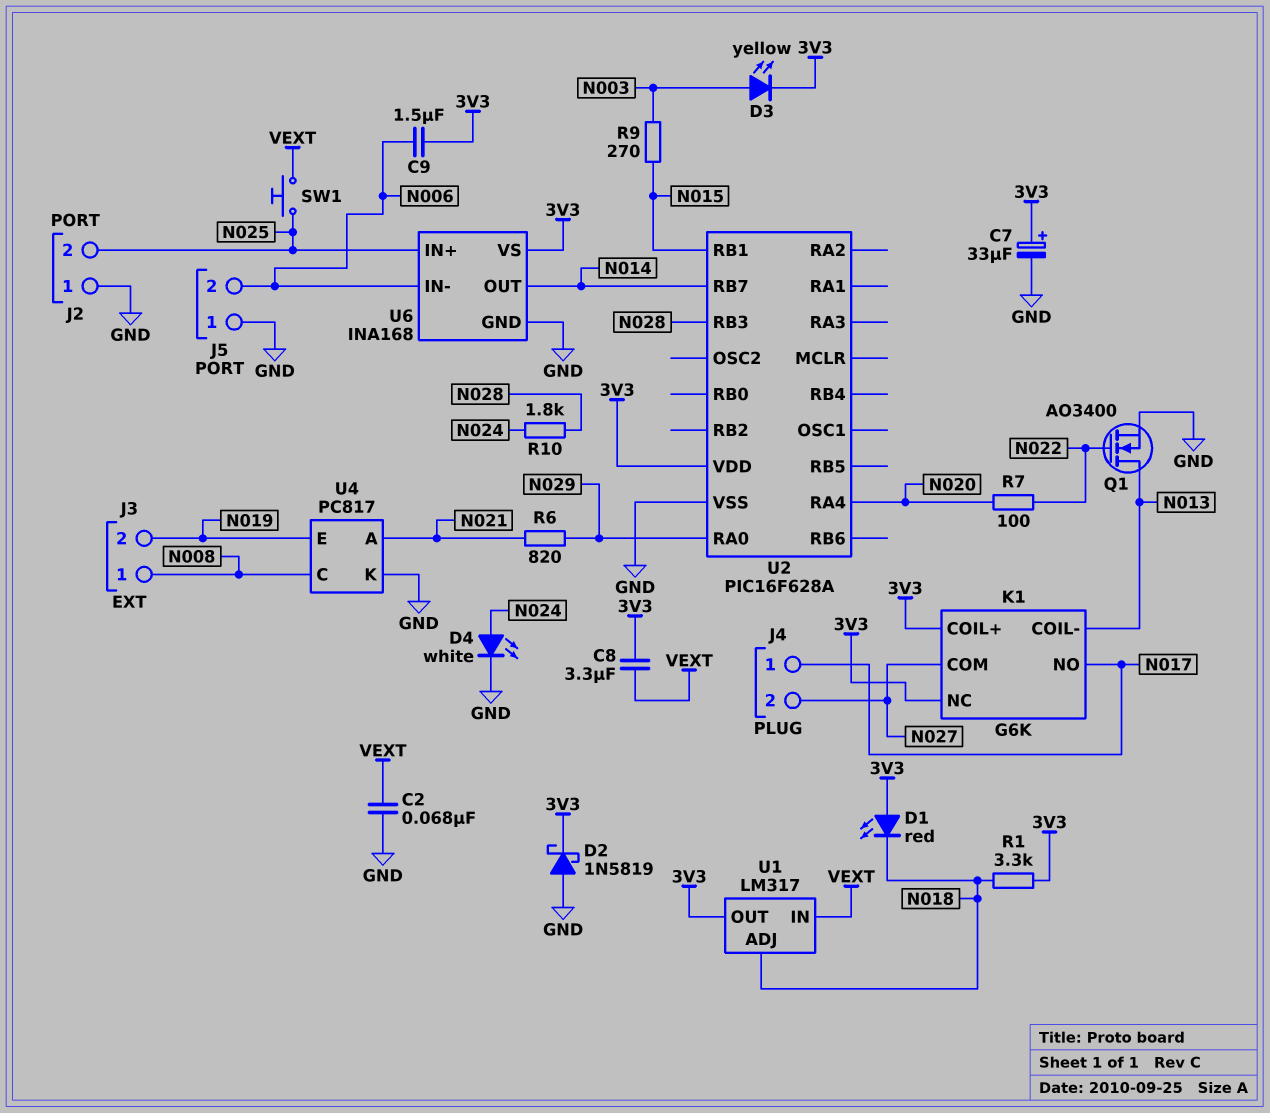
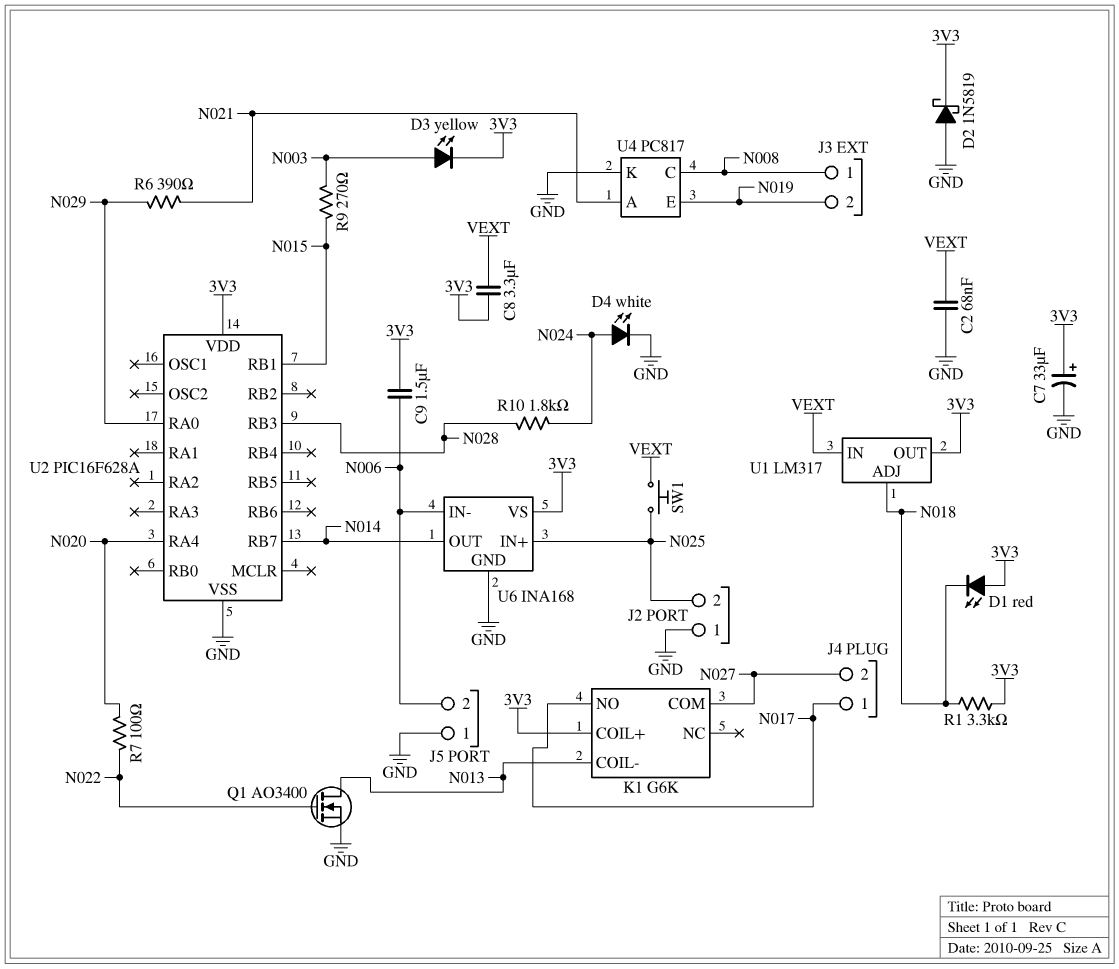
K1 pin NC: 3V3 -> none
R6: 820 (N021, N029) -> 390 (N021, N029)

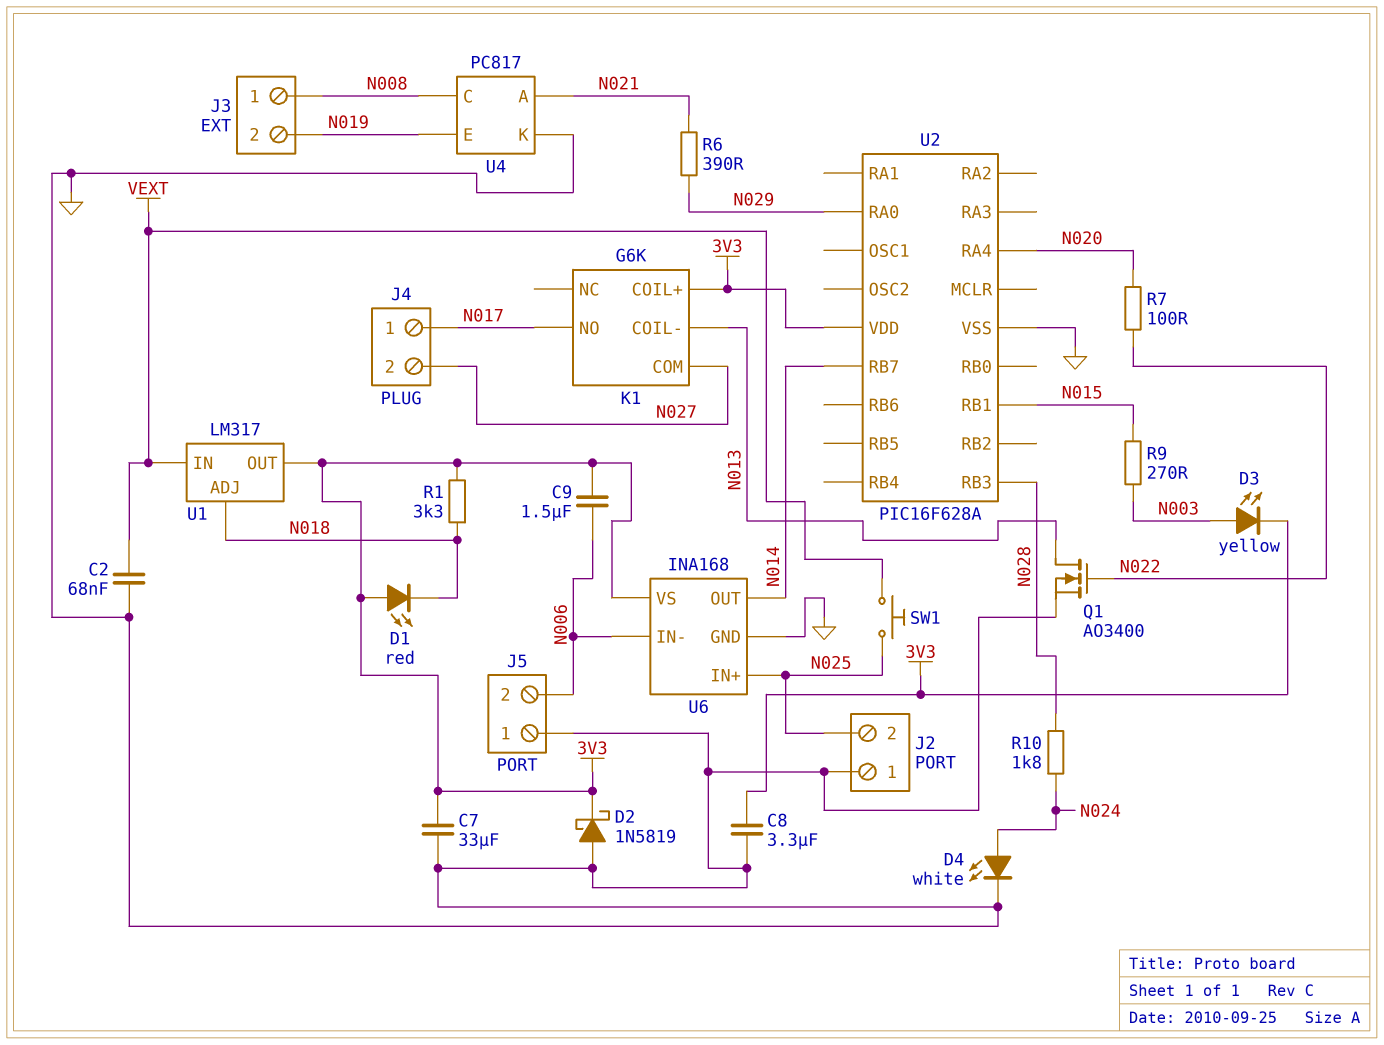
C7: 33uF (plus 3V3, minus GND) -> 33uF (3V3, GND)
C8: 3.3uF (3V3, VEXT) -> 3.3uF (3V3, GND)

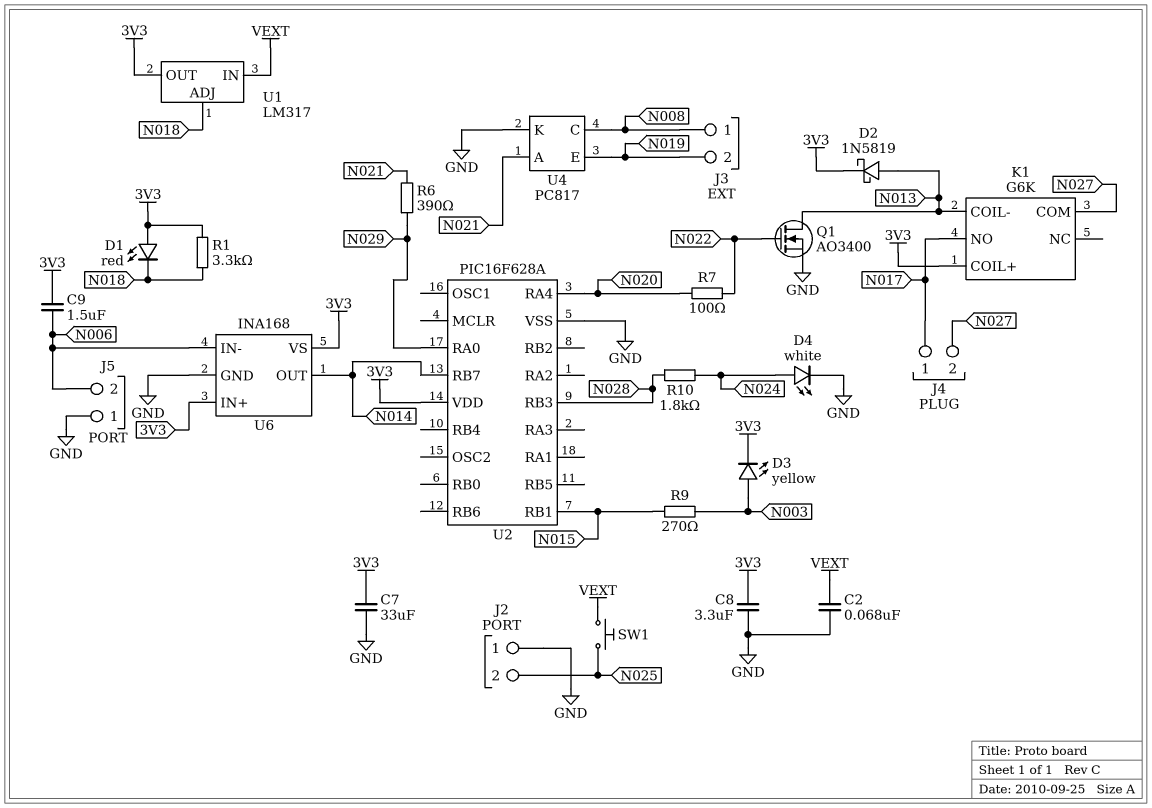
D2: schottky 1N5819 (A GND, K 3V3) -> schottky 1N5819 (A N013, K 3V3)
U6 pin IN+: N025 -> 3V3

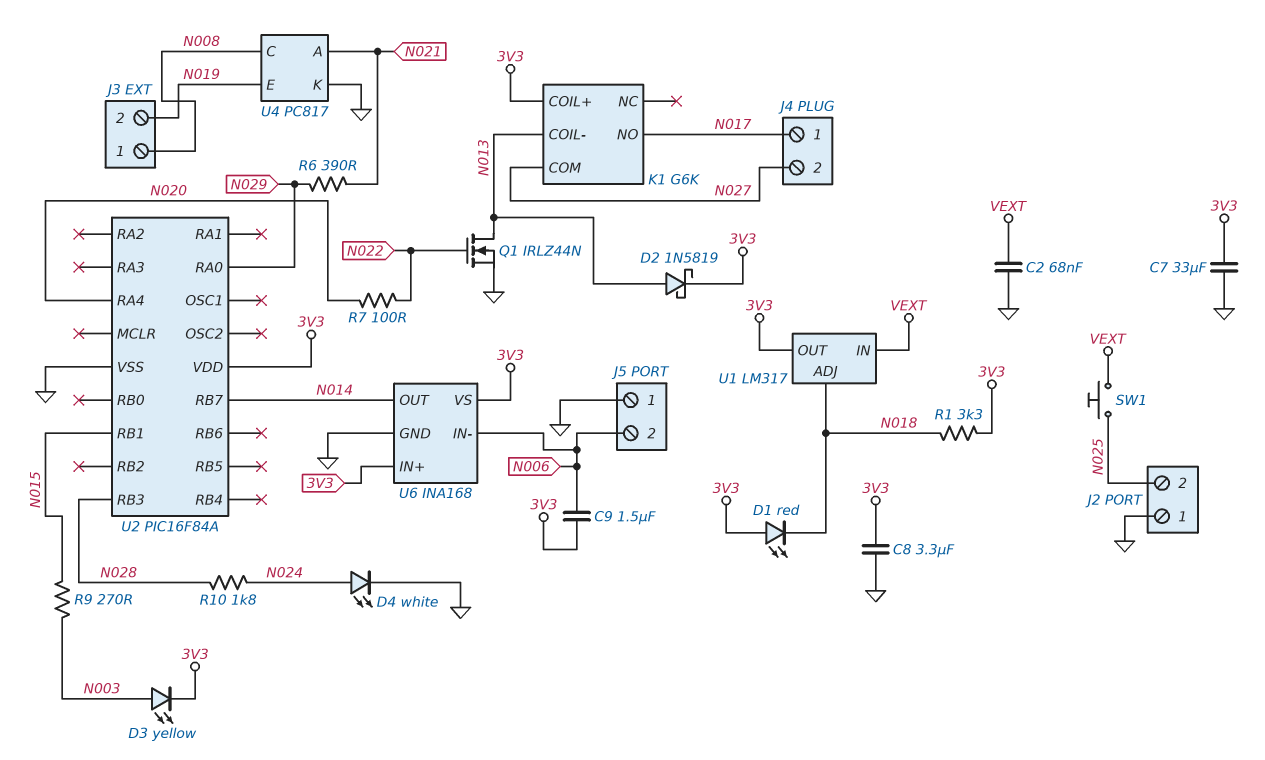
Q1: NMOS AO3400 (G N022, D N013, S GND) -> NMOS IRLZ44N (G N022, D N013, S GND)
U2: PIC16F628A -> PIC16F84A

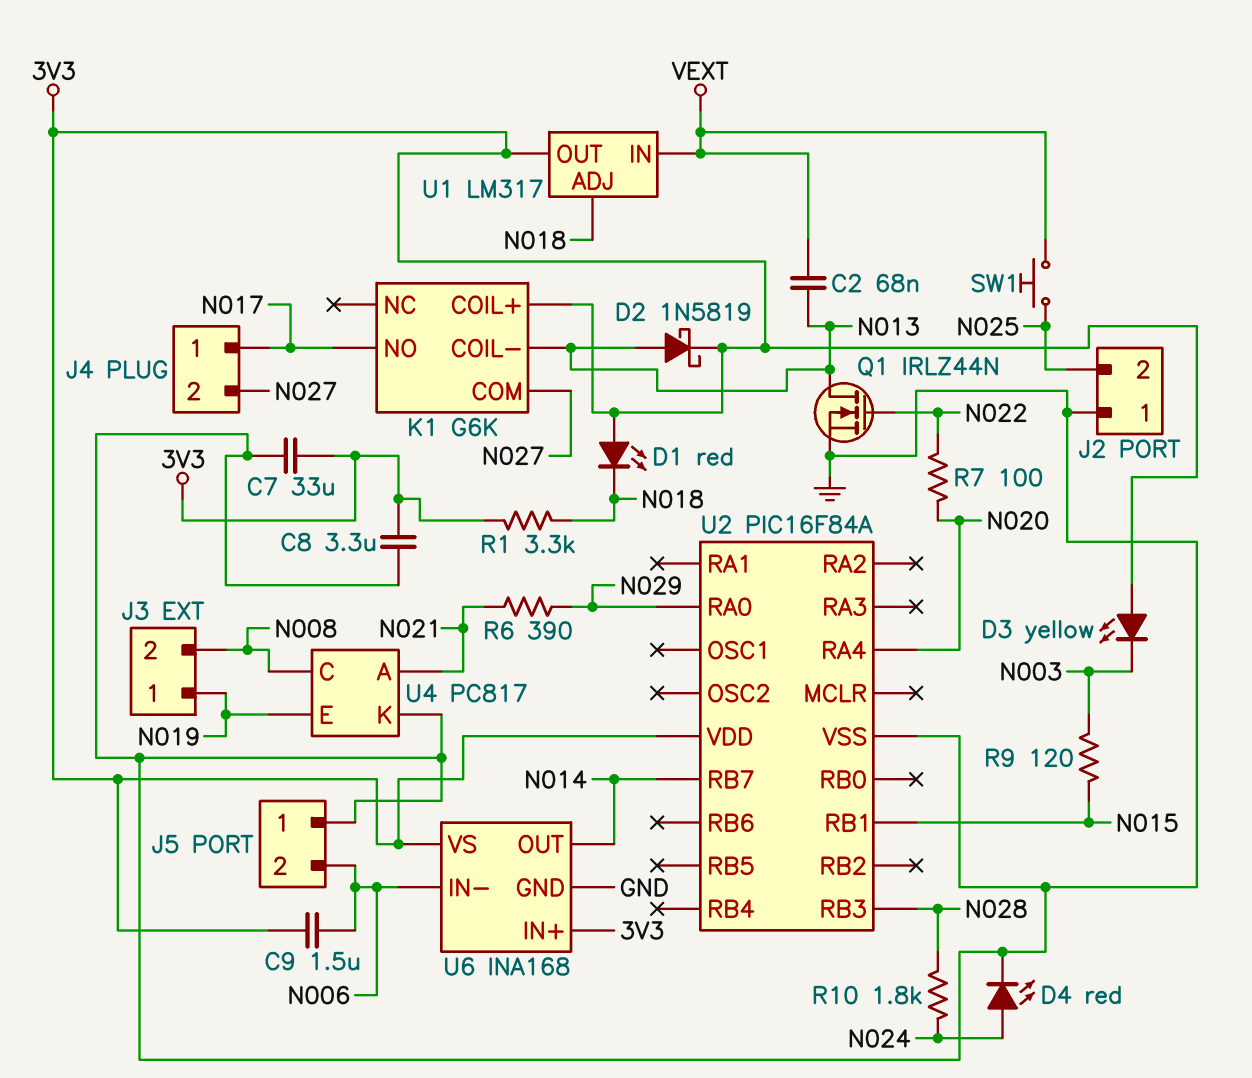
C2: 68nF (GND, VEXT) -> 68nF (N013, VEXT)
D3: LED yellow (A N003, K 3V3) -> LED yellow (A 3V3, K N003)
D4: LED white (A N024, K GND) -> LED red (A N024, K GND)
J3 pin 1: N008 -> N019
J3 pin 2: N019 -> N008
R9: 270 (N003, N015) -> 120 (N003, N015)

